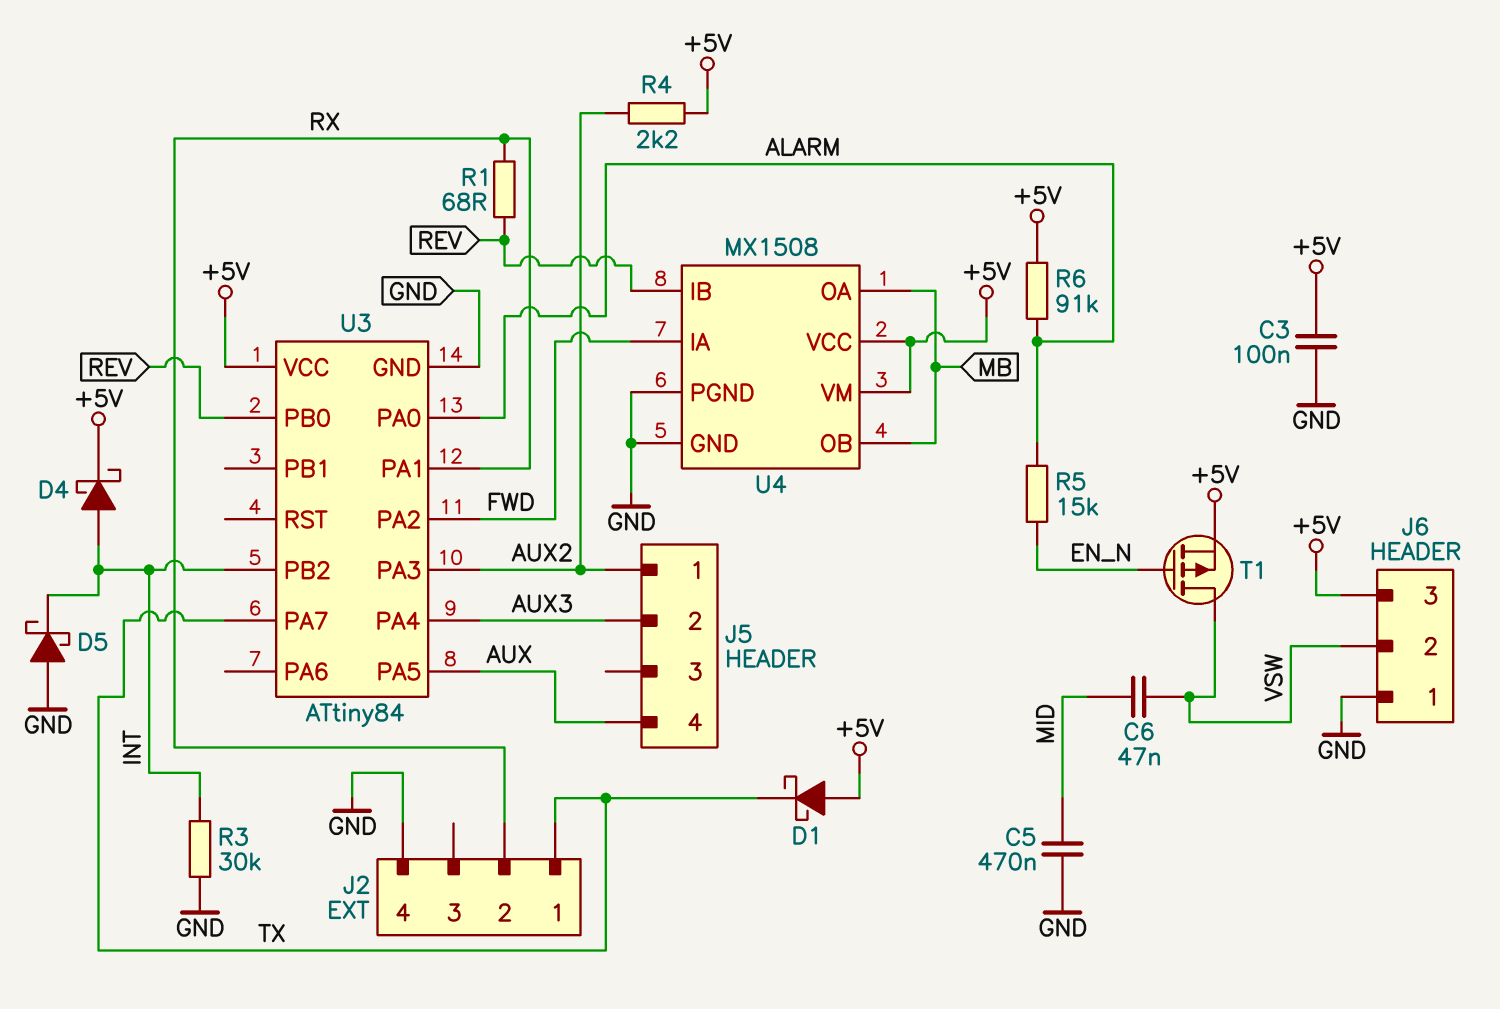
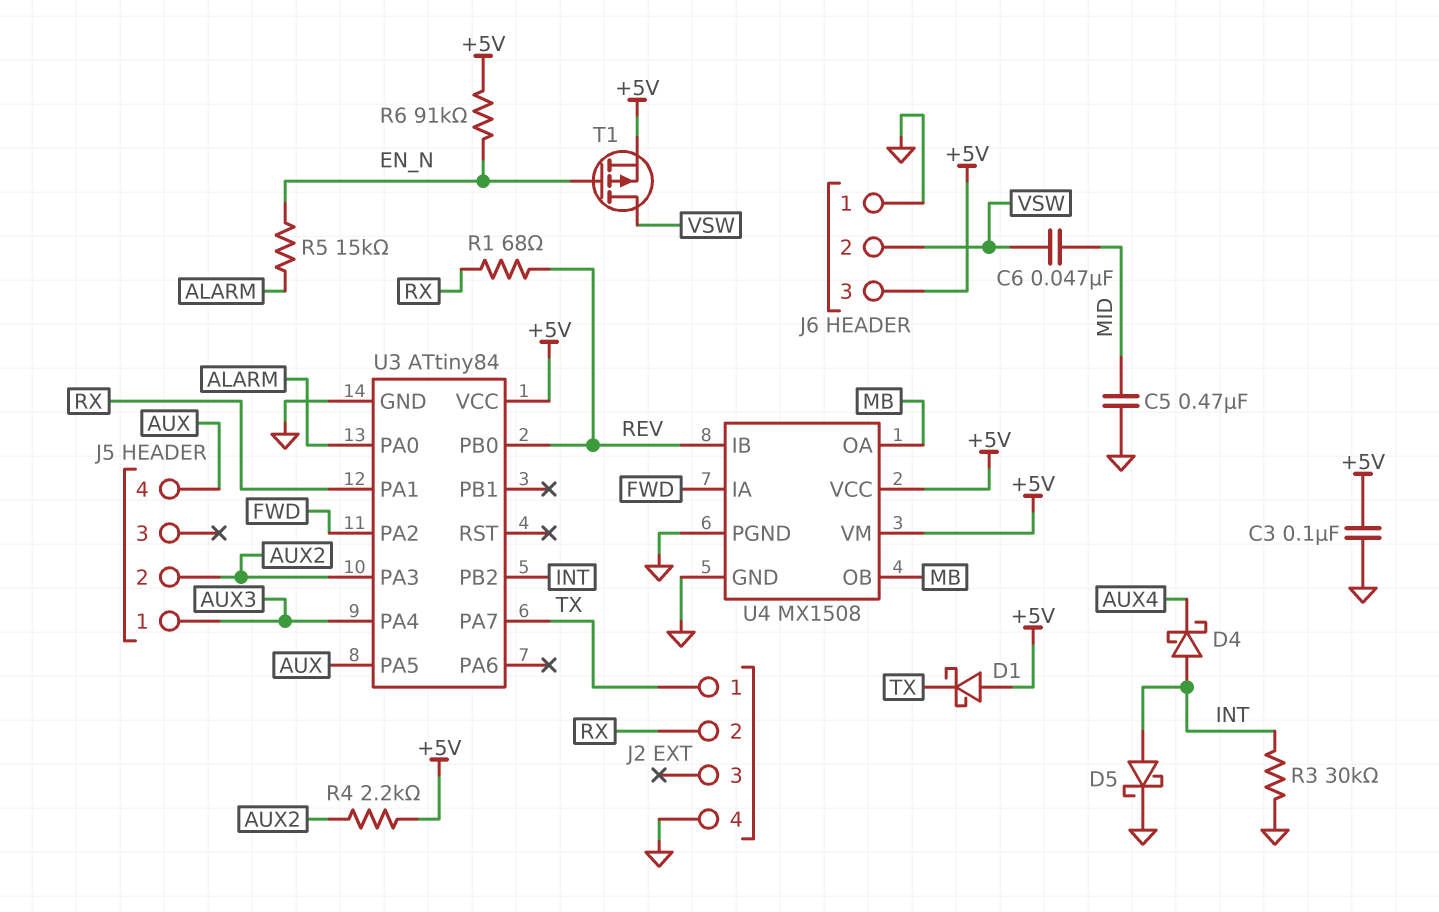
D4: schottky (A INT, K +5V) -> schottky (A INT, K AUX4)
D5: schottky (A GND, K INT) -> schottky (A INT, K GND)
J5 pin 1: AUX2 -> AUX3
J5 pin 2: AUX3 -> AUX2
R6: 91k (+5V, ALARM) -> 91k (+5V, EN_N)

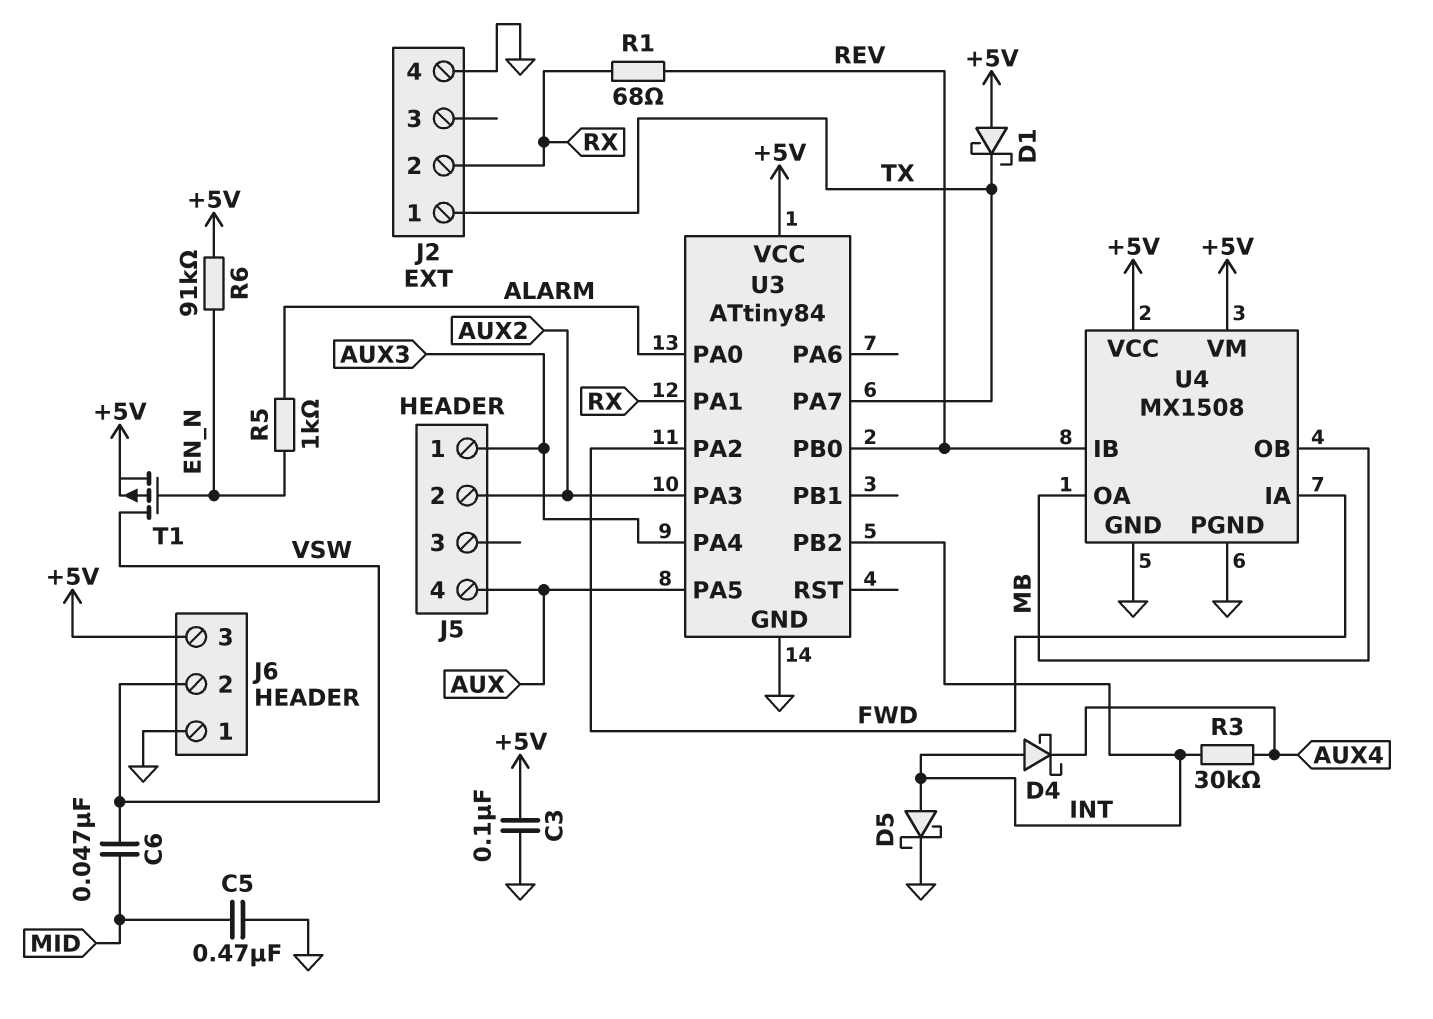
R3: 30k (GND, INT) -> 30k (AUX4, INT)
R4: 2.2k (+5V, AUX2) -> none
R5: 15k (ALARM, EN_N) -> 1k (ALARM, EN_N)

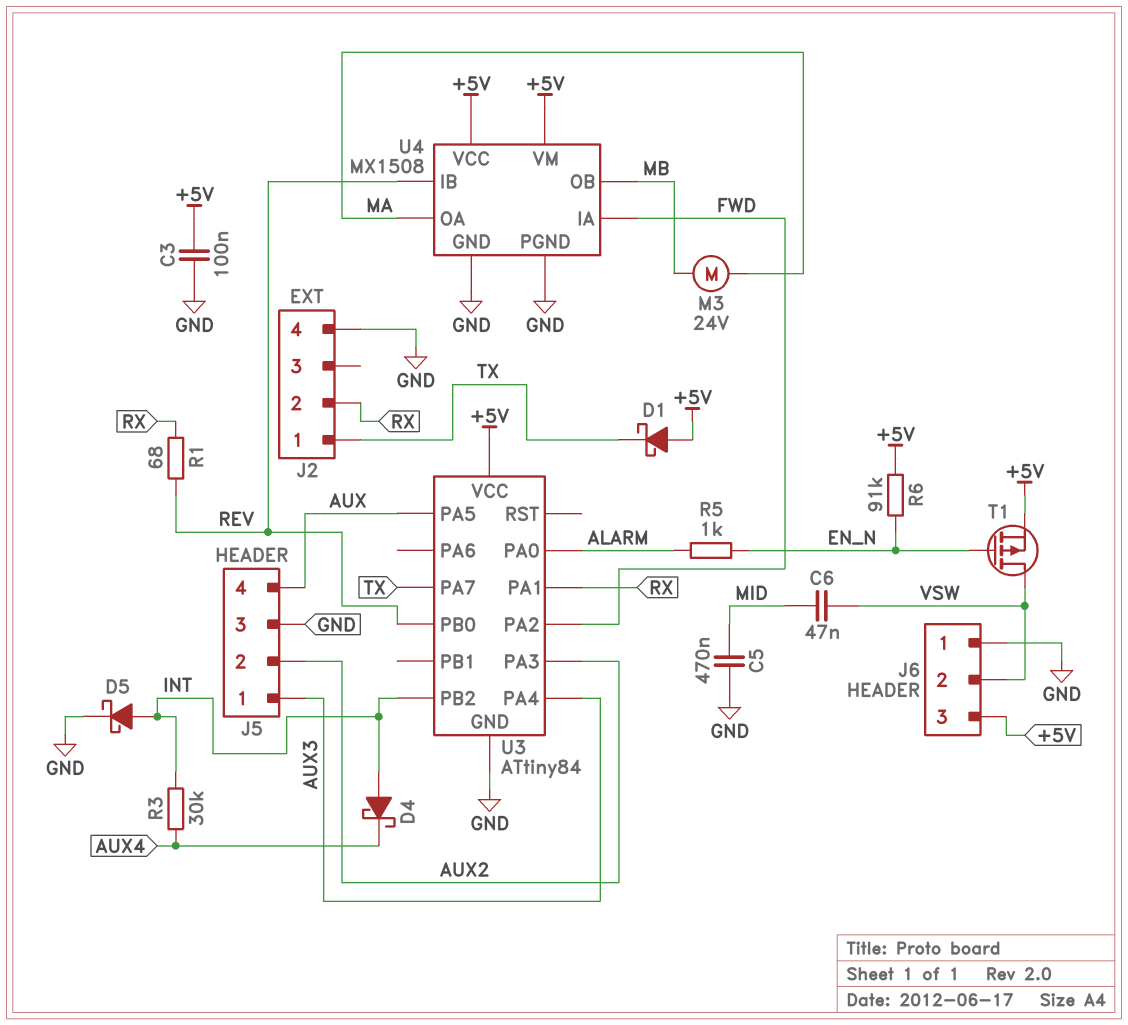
J5 pin 3: none -> GND
M3: none -> motor 24V (MA, MB)
U4 pin OA: MB -> MA

